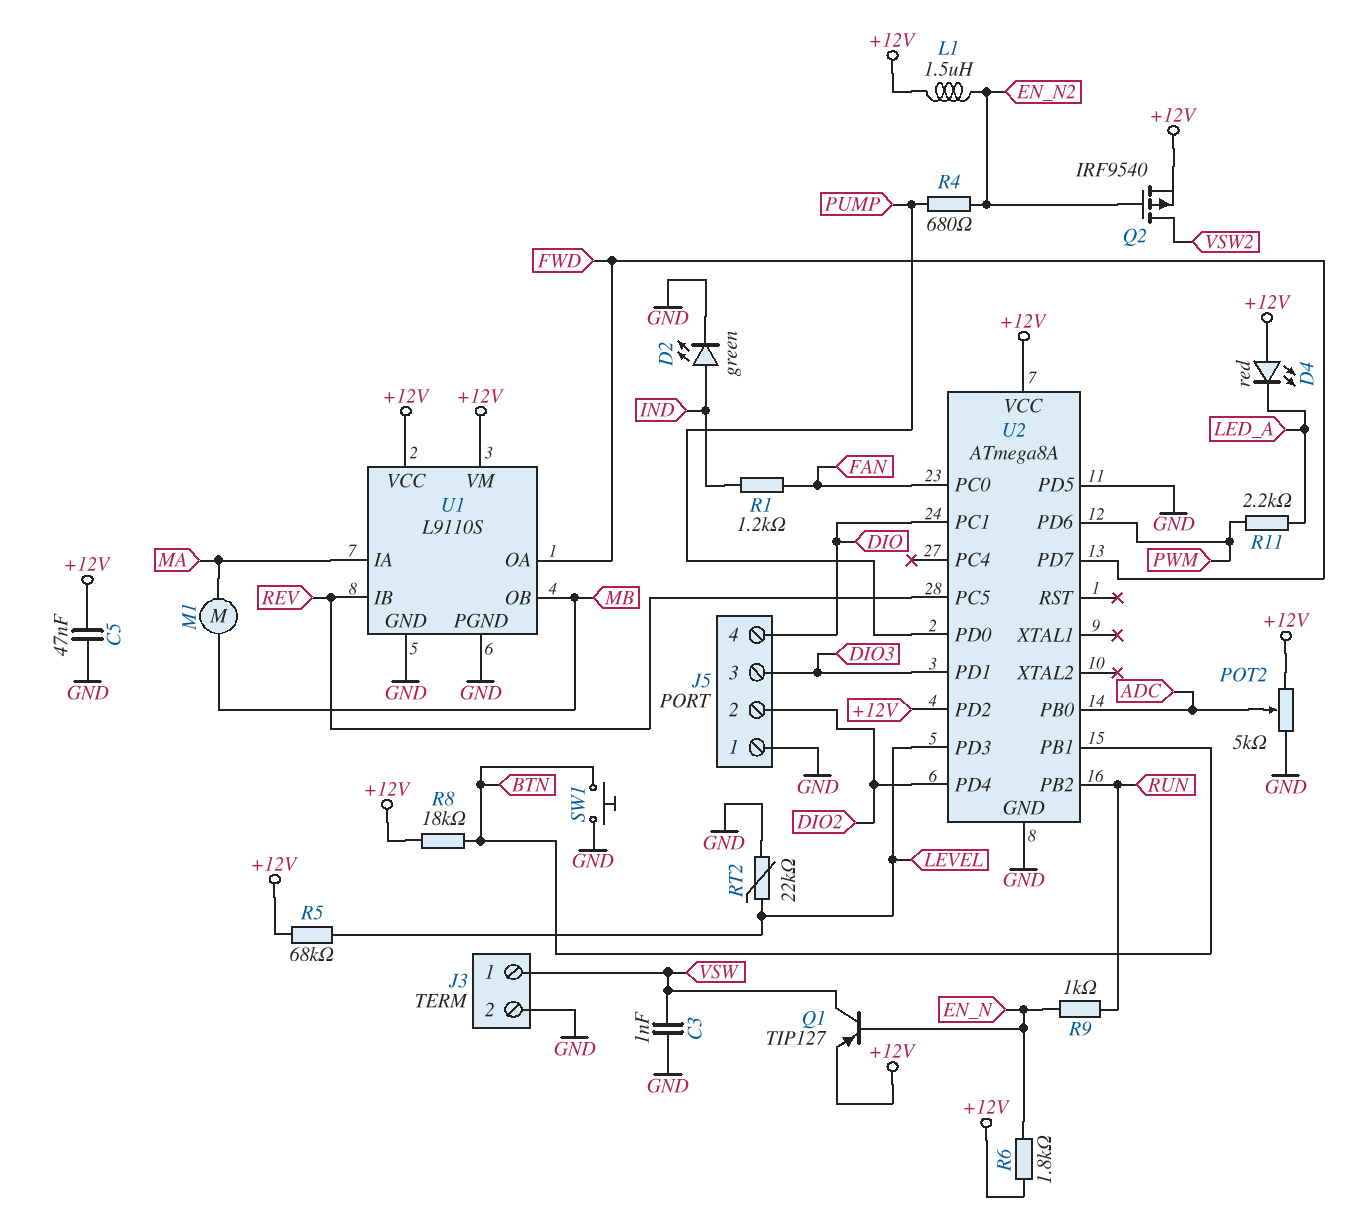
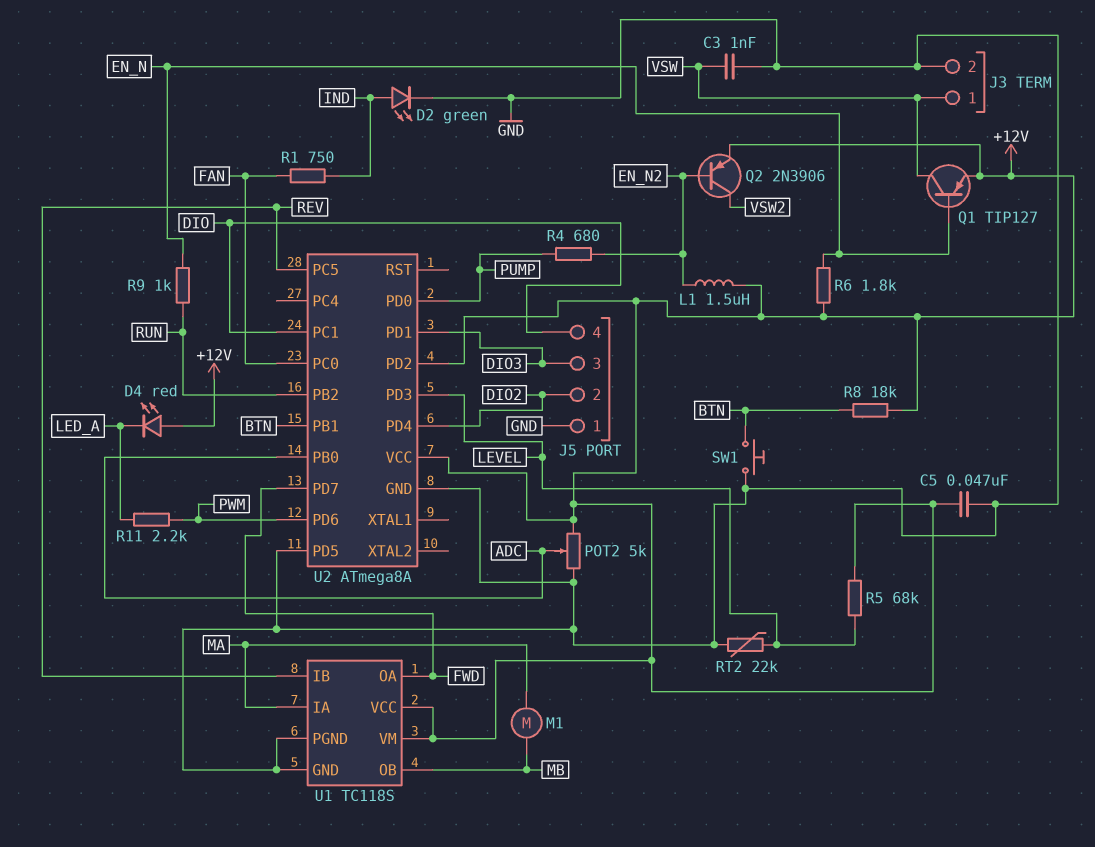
Q2: PMOS IRF9540 (G EN_N2, D VSW2, S +12V) -> PNP 2N3906 (B EN_N2, C VSW2, E +12V)
R1: 1.2k (FAN, IND) -> 750 (FAN, IND)
U1: L9110S -> TC118S

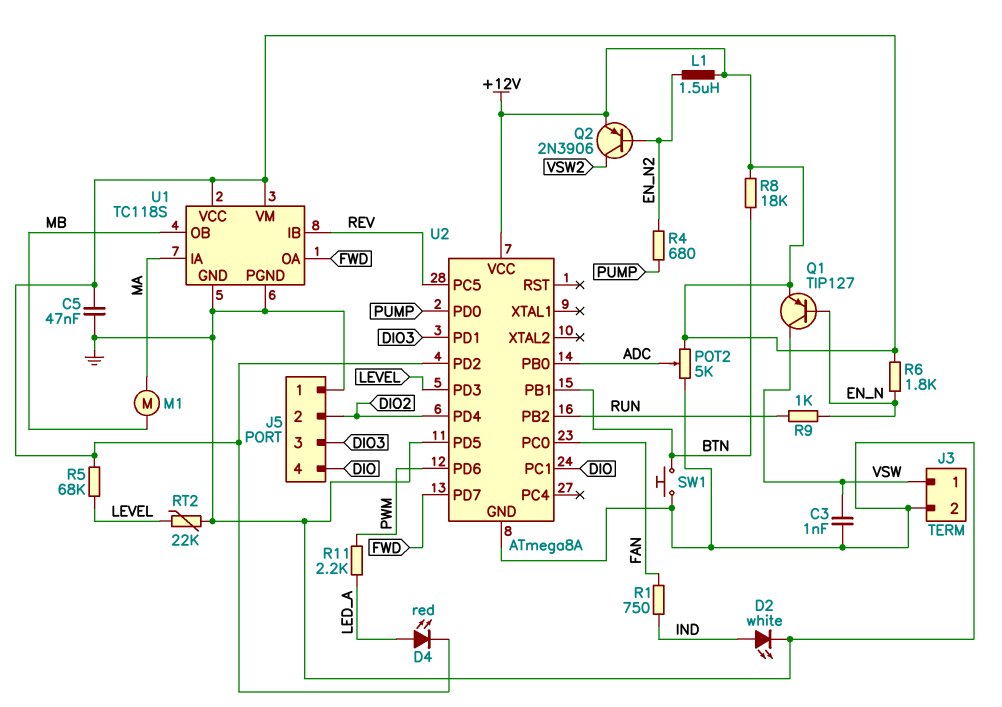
D2: LED green (A IND, K GND) -> LED white (A IND, K GND)
D4: LED red (A +12V, K LED_A) -> LED red (A LED_A, K +12V)

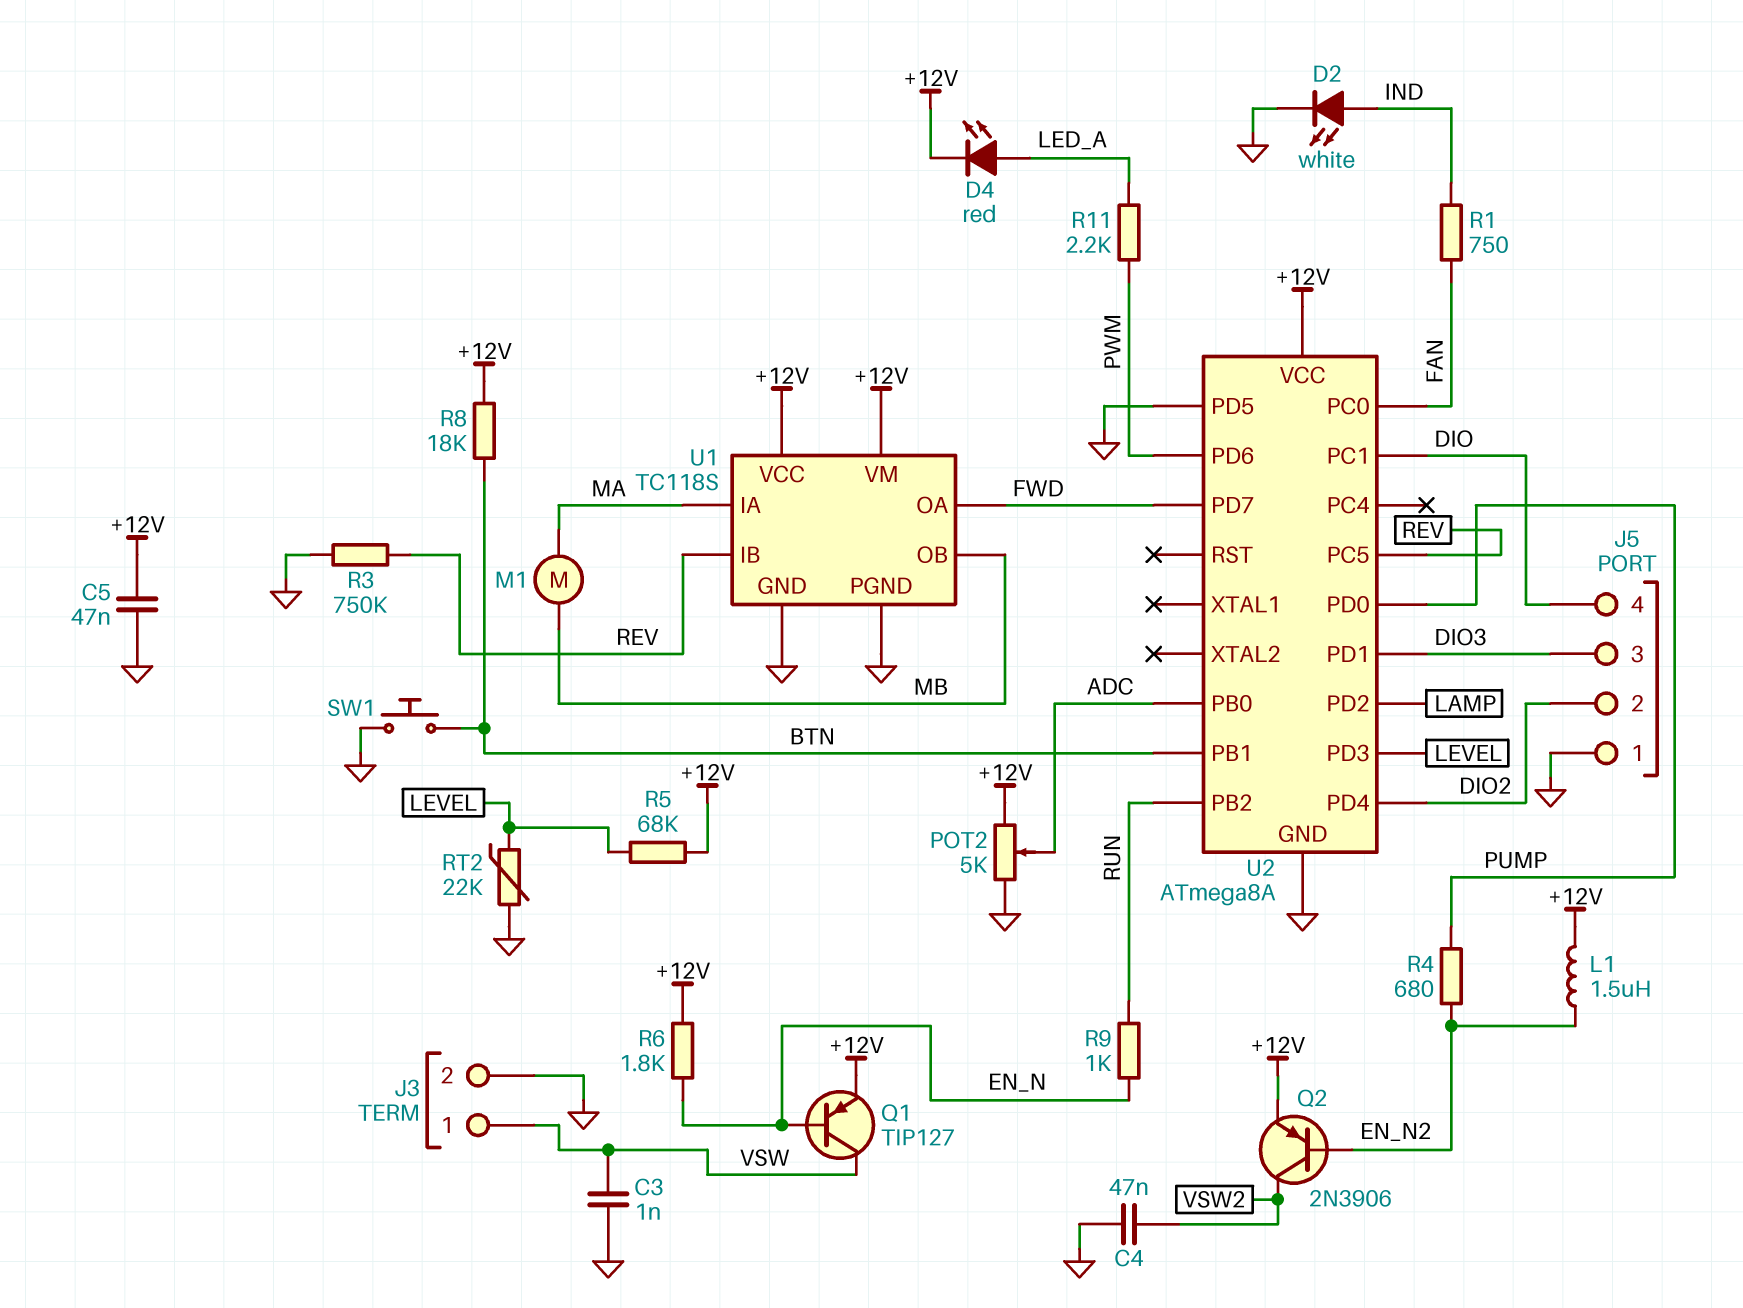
C4: none -> 47nF (GND, VSW2)
R3: none -> 750k (GND, REV)
U2 pin PD2: +12V -> LAMP

